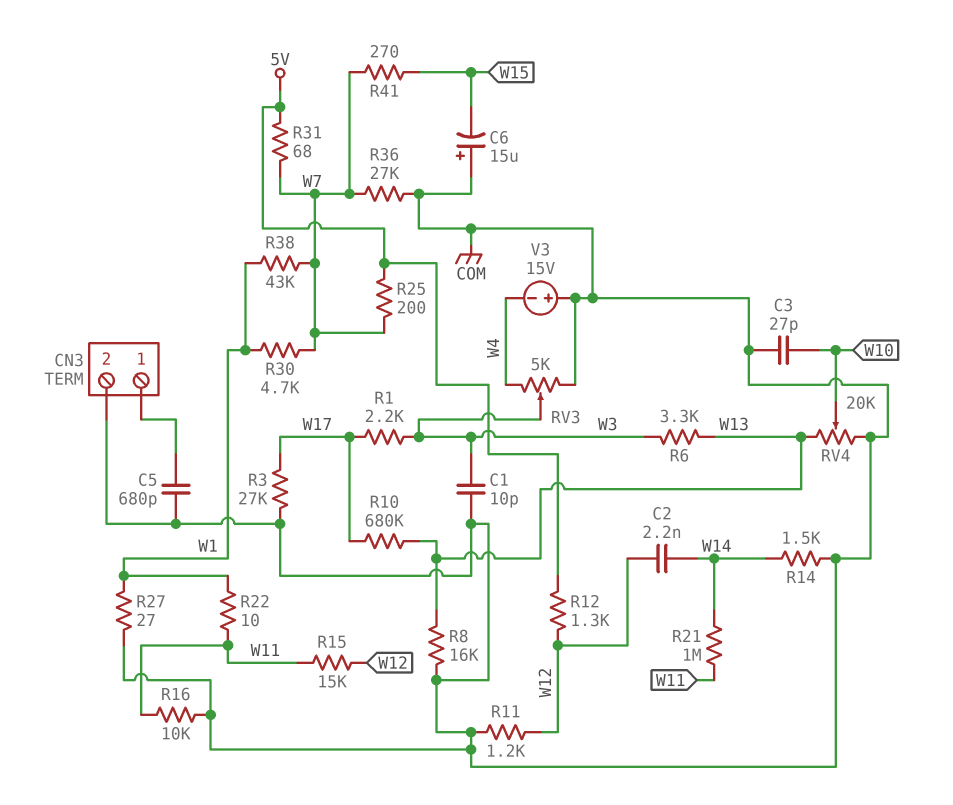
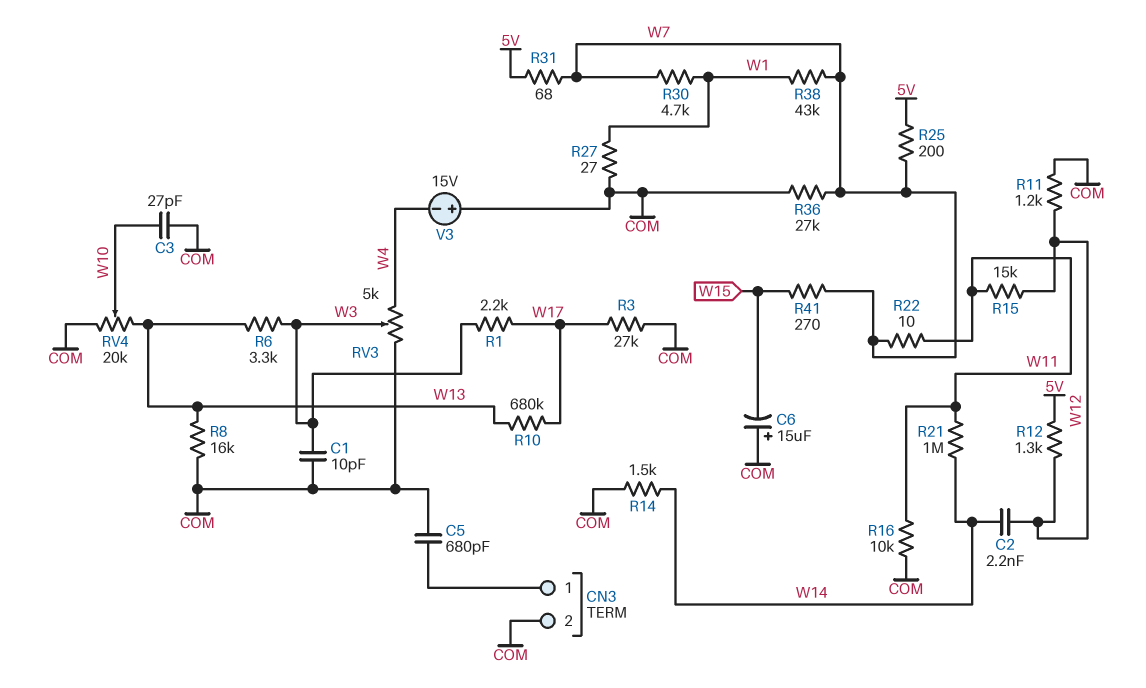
R22: 10 (W1, W11) -> 10 (W7, W11)

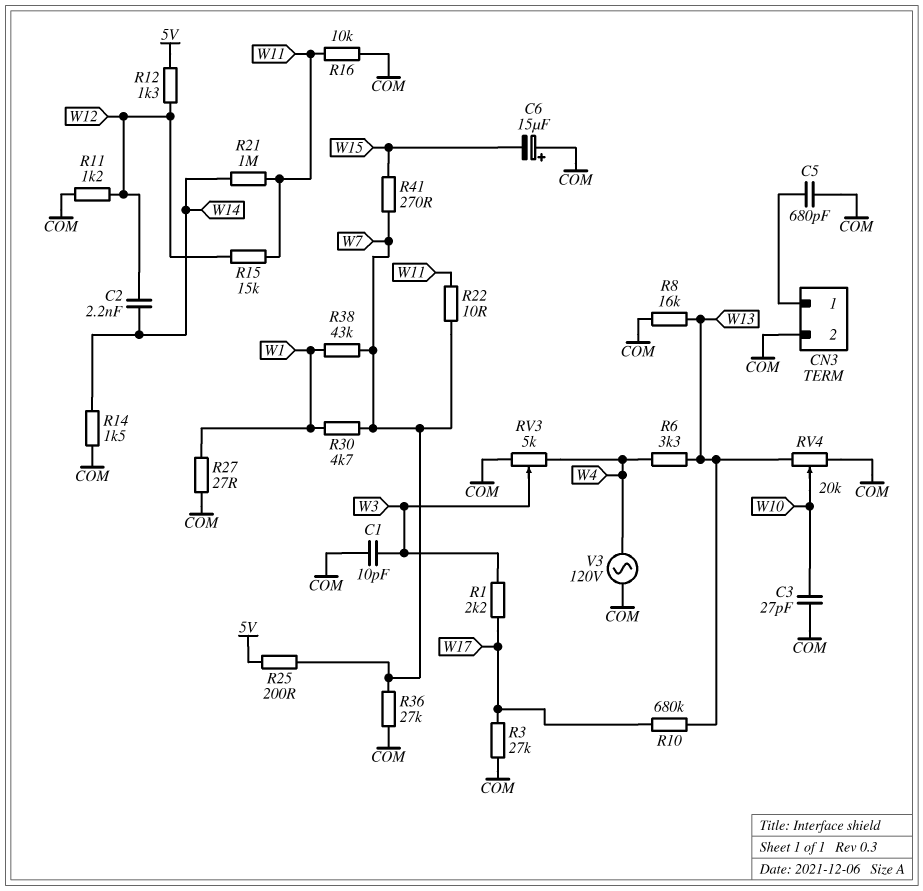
R6: 3.3k (W3, W13) -> 3.3k (W4, W13)
R31: 68 (5V, W7) -> none
V3: 15V (plus COM, minus W4) -> AC 120V (COM, W4)

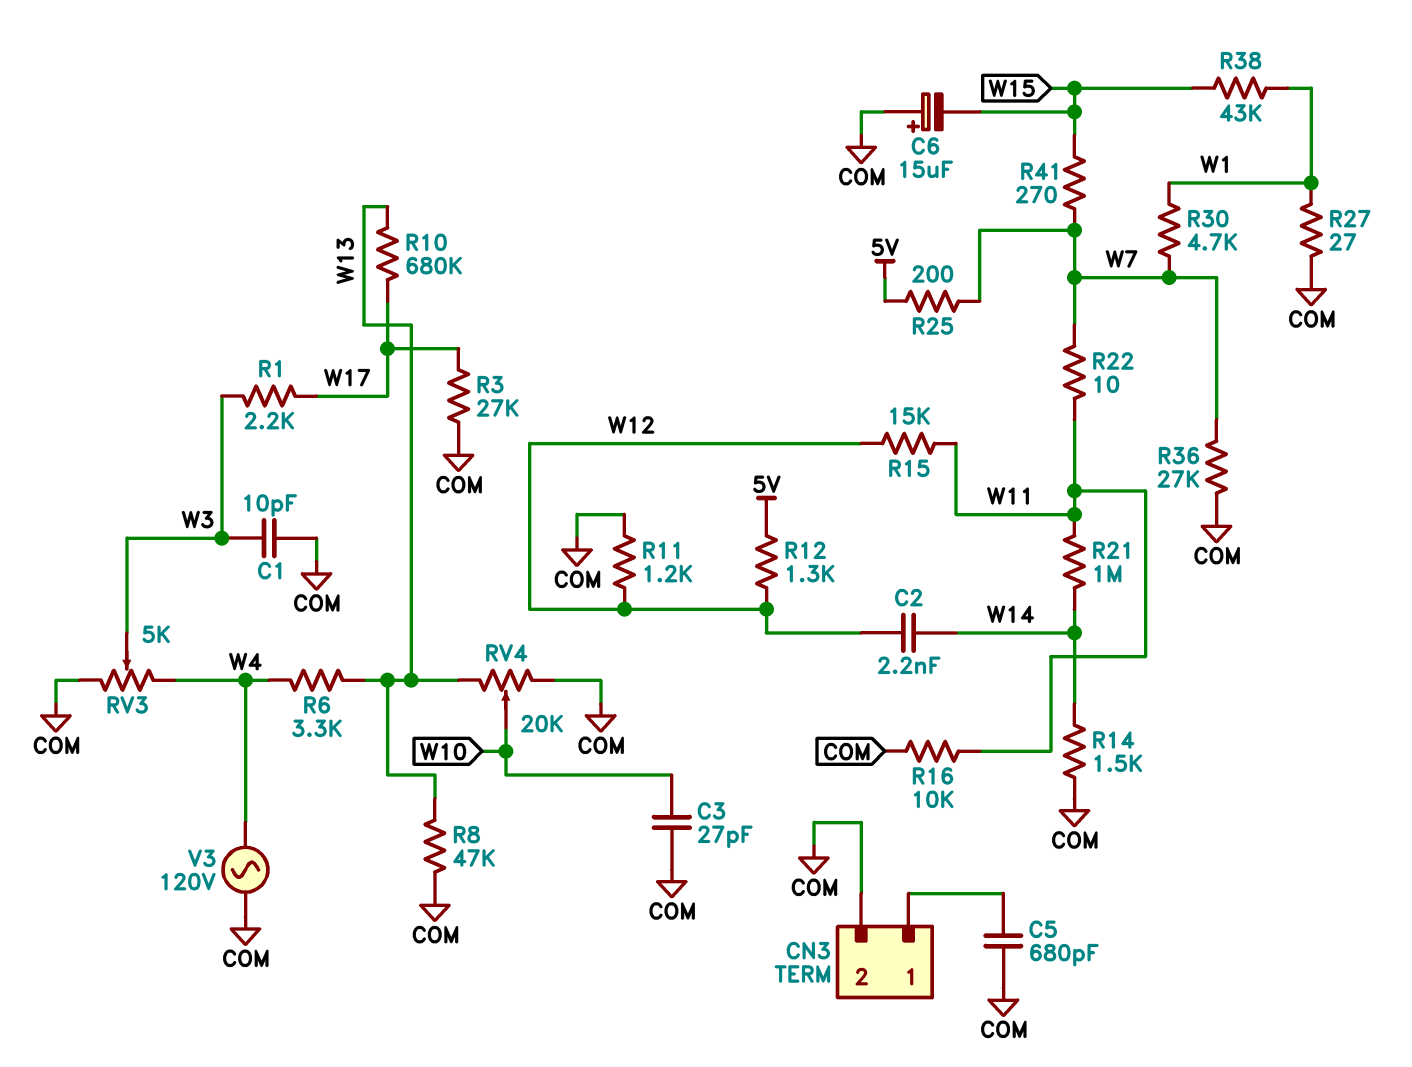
R8: 16k (COM, W13) -> 47k (COM, W13)
R38: 43k (W1, W7) -> 43k (W1, W15)

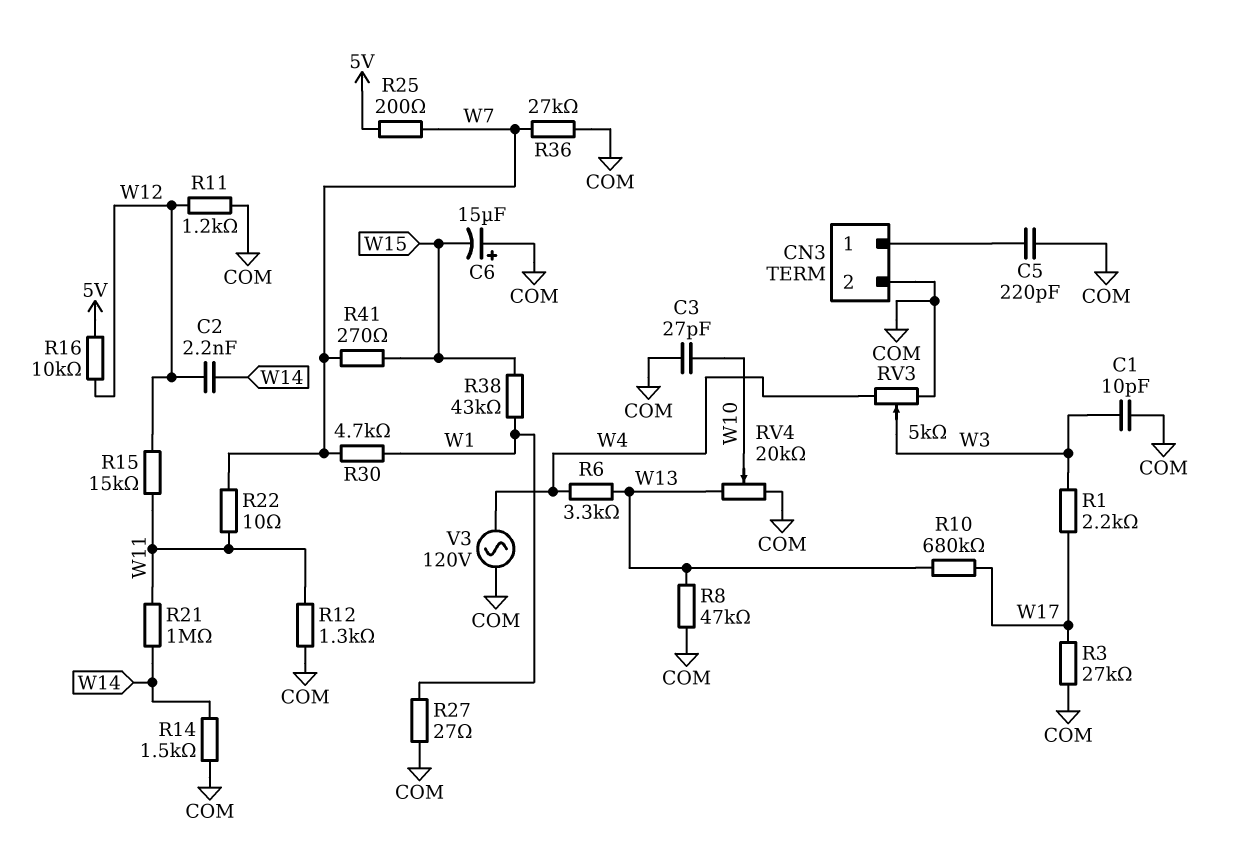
C5: 680pF (CN3/1, COM) -> 220pF (CN3/1, COM)
R12: 1.3k (5V, W12) -> 1.3k (COM, W11)
R16: 10k (COM, W11) -> 10k (5V, W12)

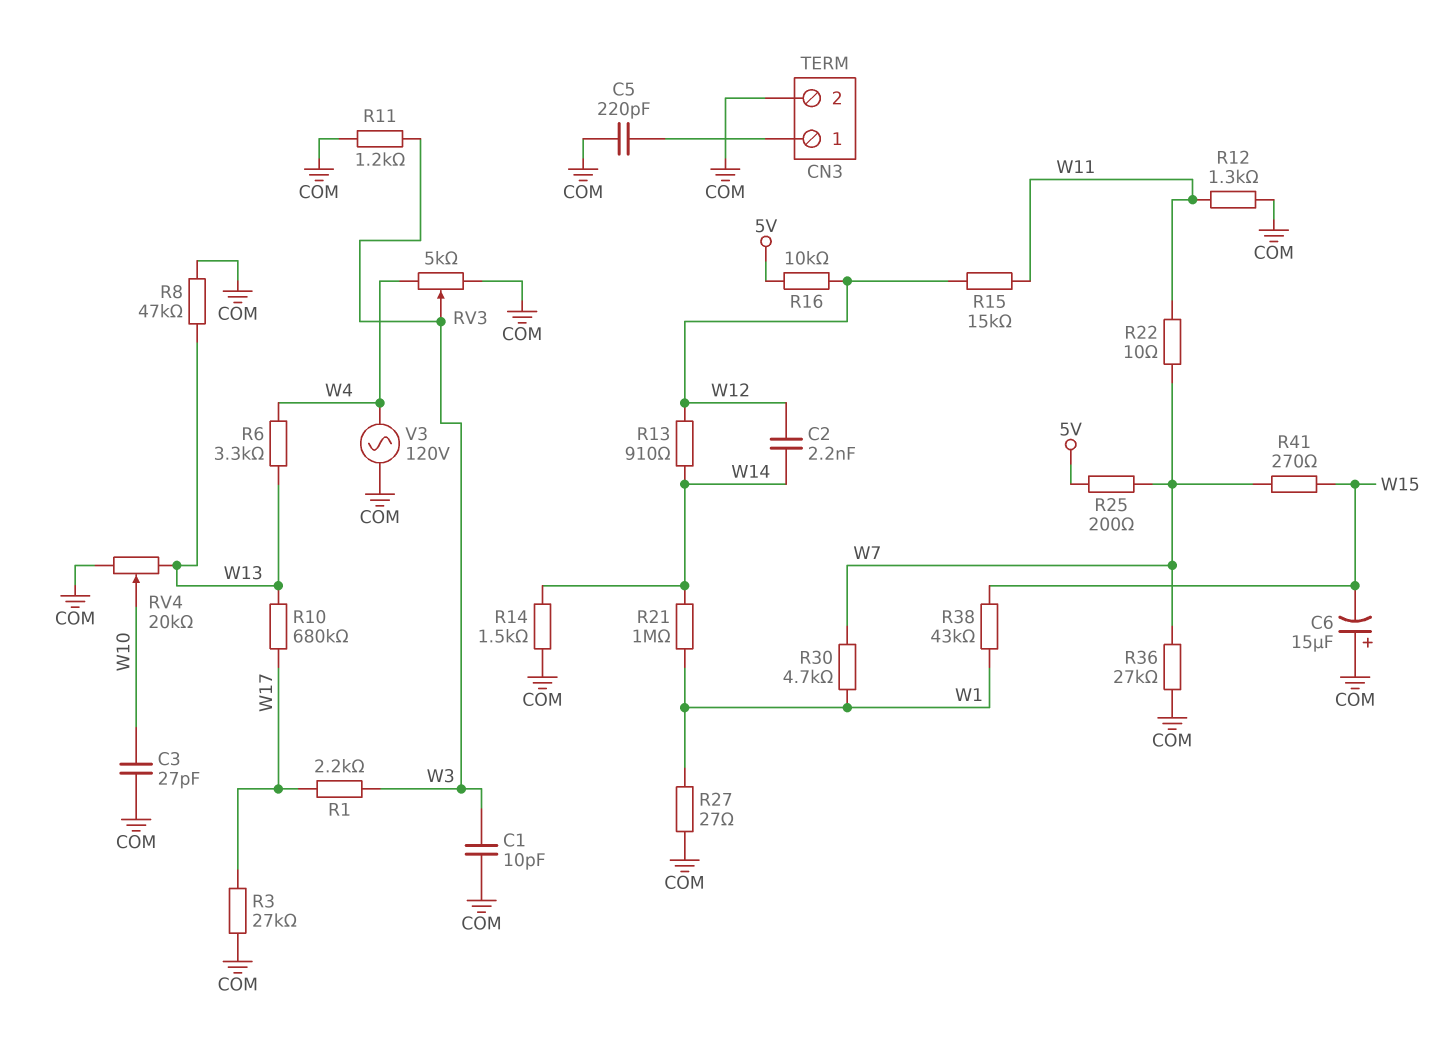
R11: 1.2k (COM, W12) -> 1.2k (COM, W3)
R13: none -> 910 (W12, W14)
R21: 1M (W11, W14) -> 1M (W1, W14)

